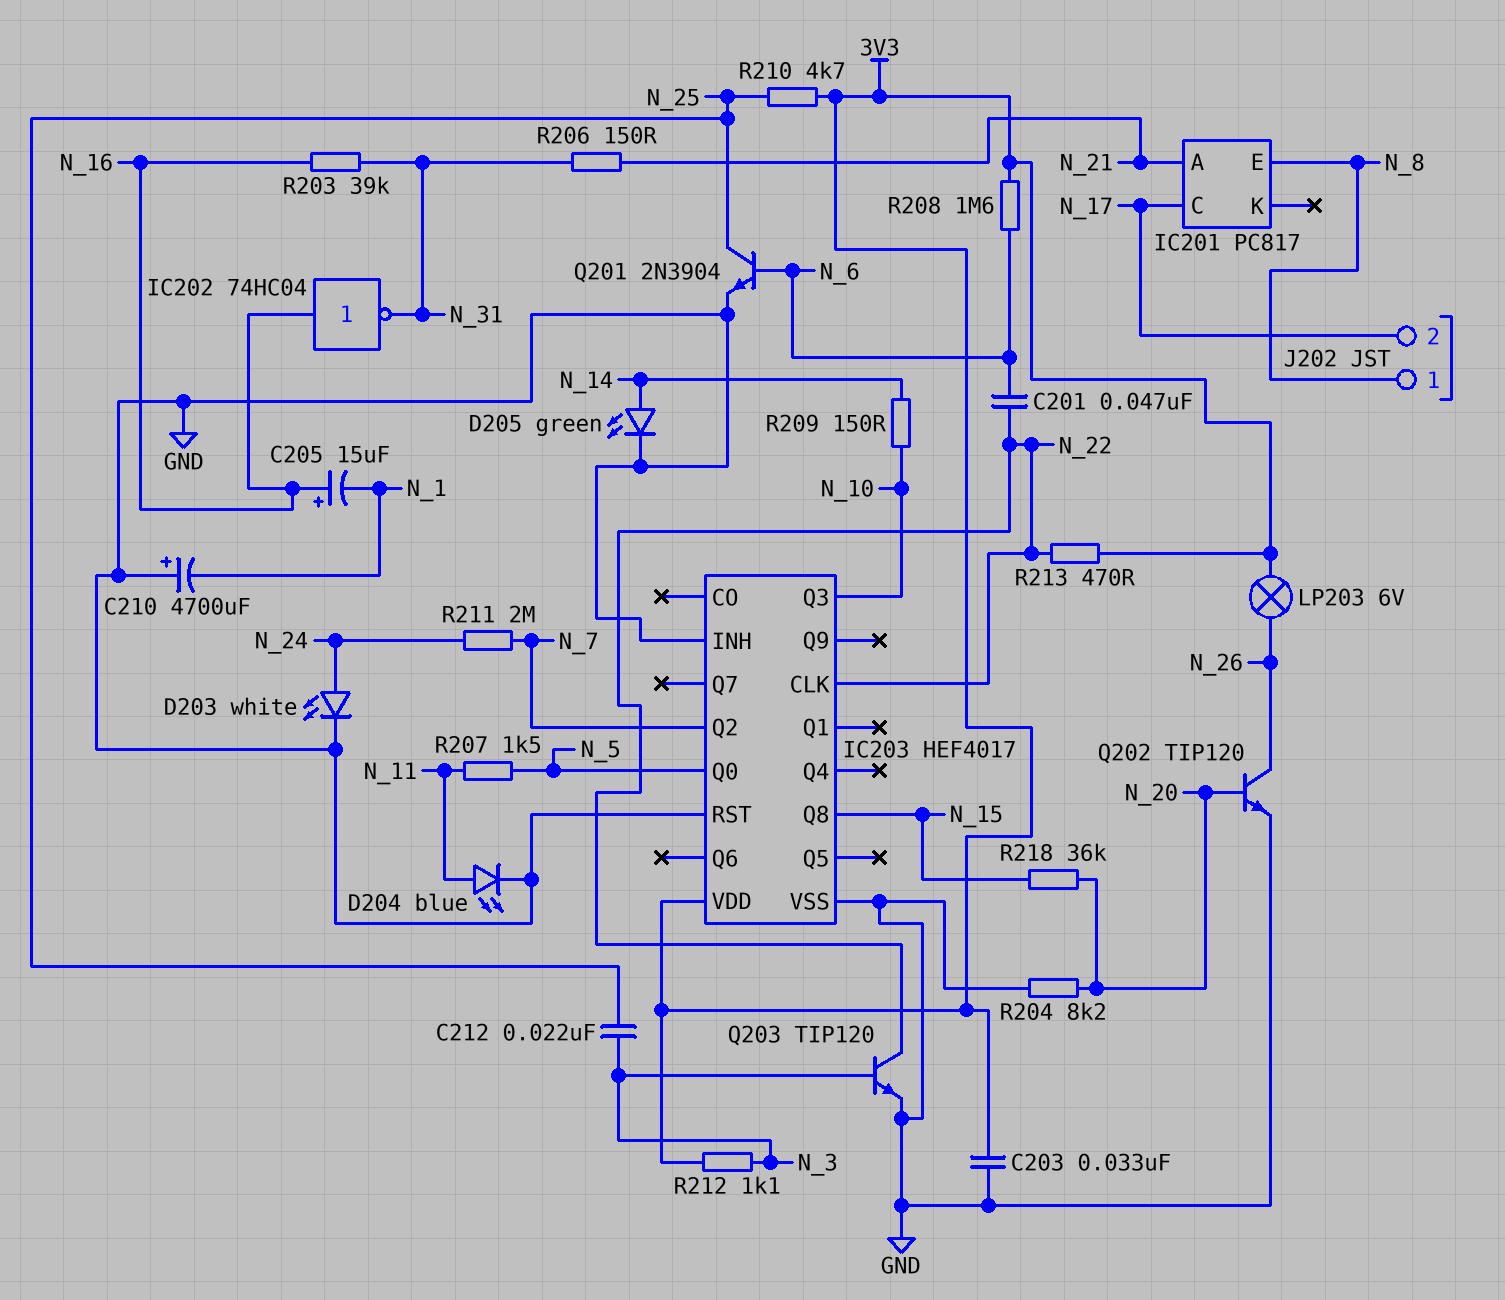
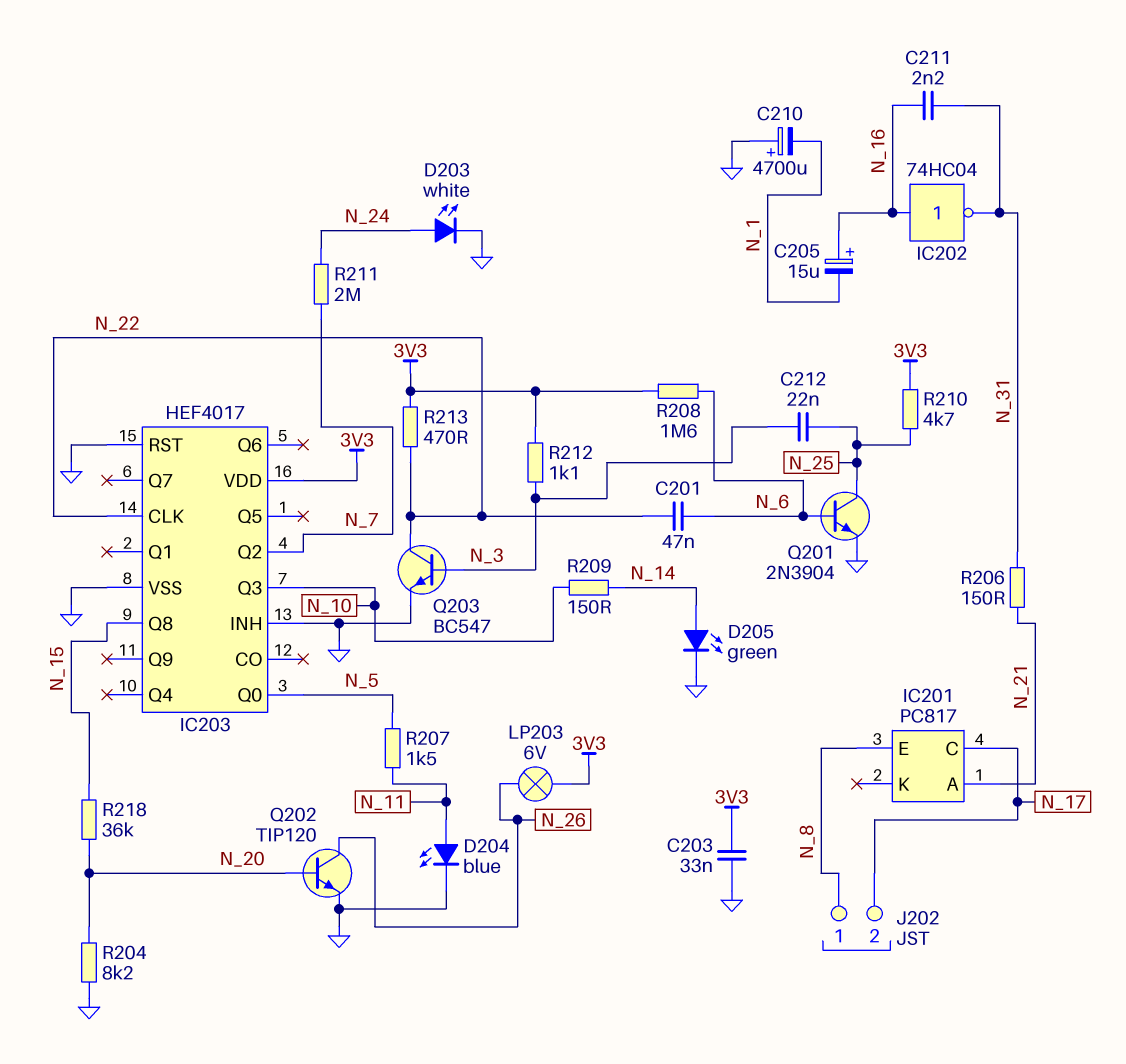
C211: none -> 2.2nF (N_16, N_31)
Q203: NPN TIP120 (B N_3, C N_22, E GND) -> NPN BC547 (B N_3, C N_22, E GND)
R203: 39k (N_16, N_31) -> none

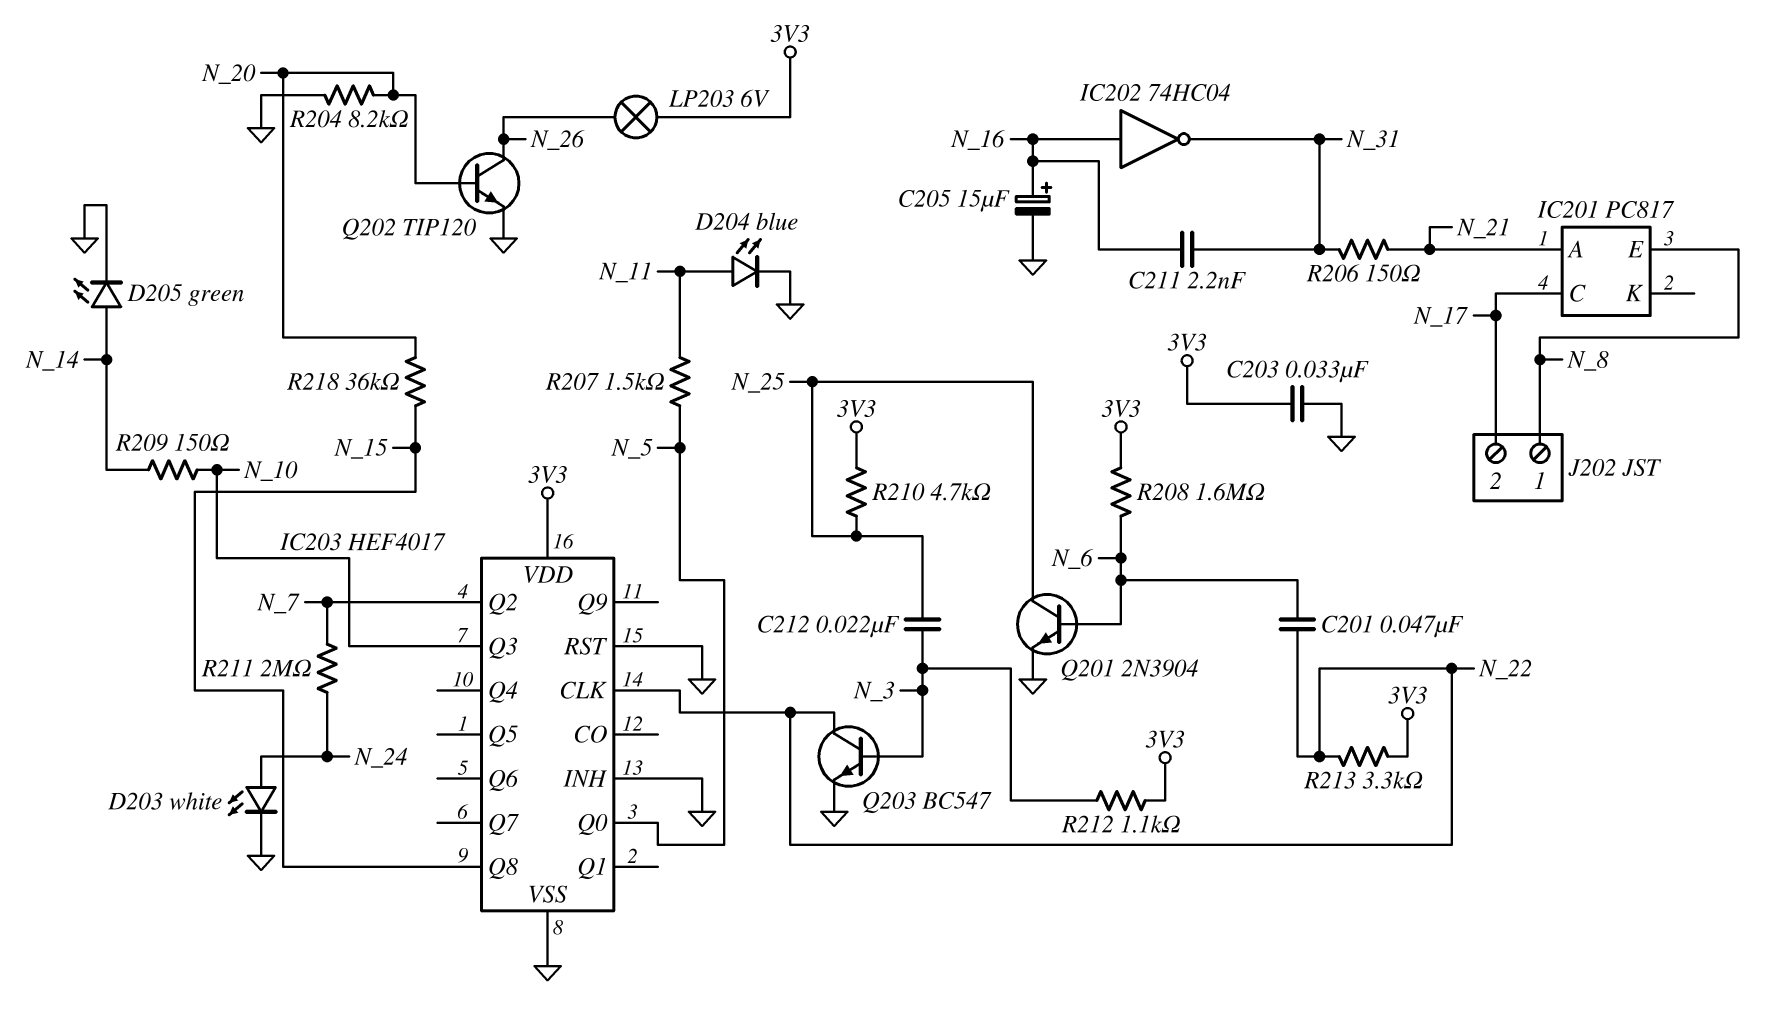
C205: 15uF (plus N_16, minus N_1) -> 15uF (plus N_16, minus GND)
C210: 4700uF (plus GND, minus N_1) -> none
R213: 470 (3V3, N_22) -> 3.3k (3V3, N_22)

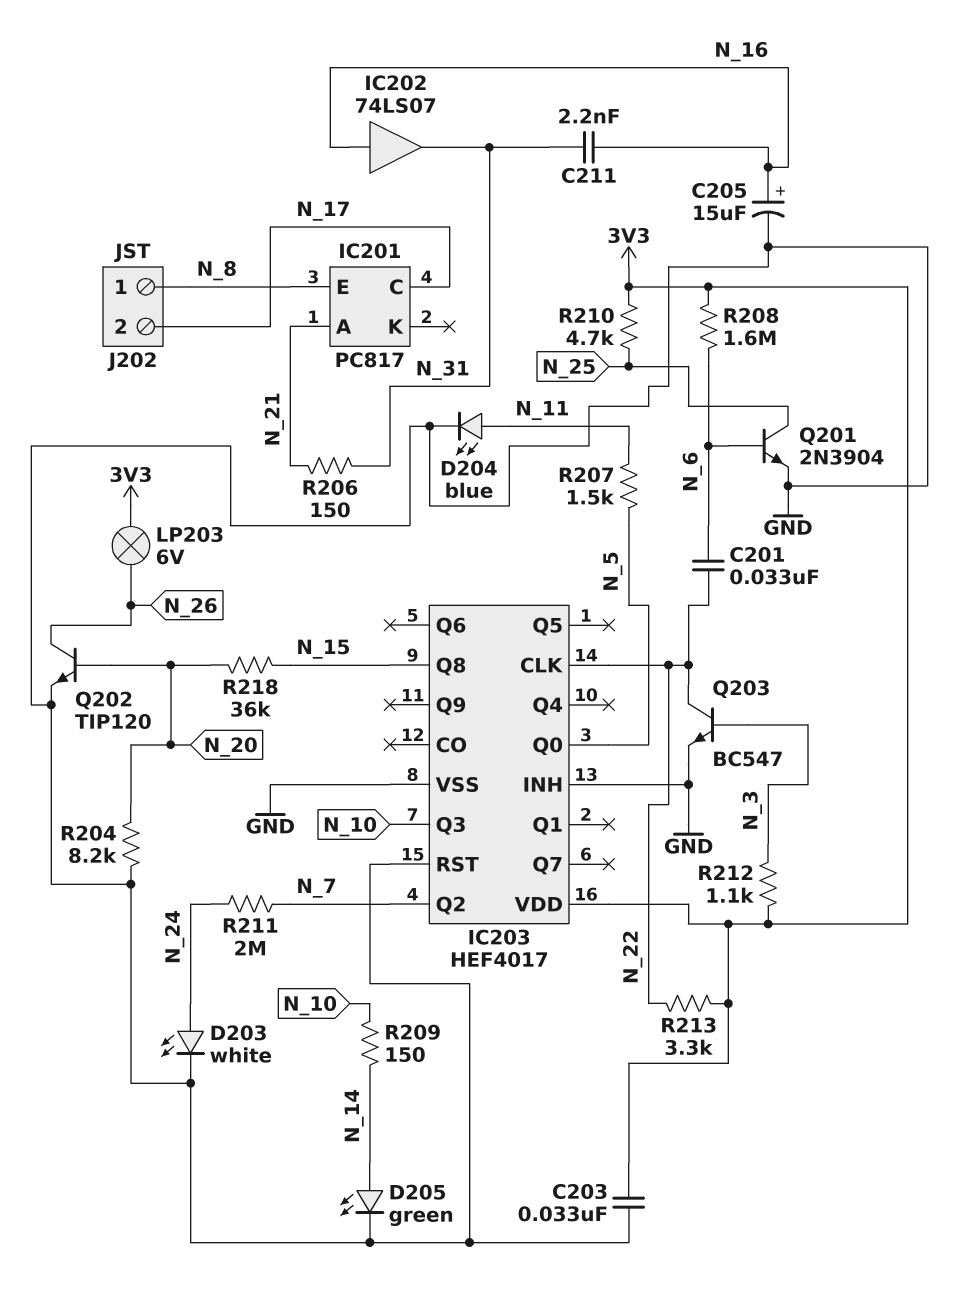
C201: 47nF (N_6, N_22) -> 33nF (N_6, N_22)
C212: 22nF (N_3, N_25) -> none
IC202: NOT 74HC04 (in N_16, out N_31) -> buffer 74LS07 (in N_16, out N_31)

